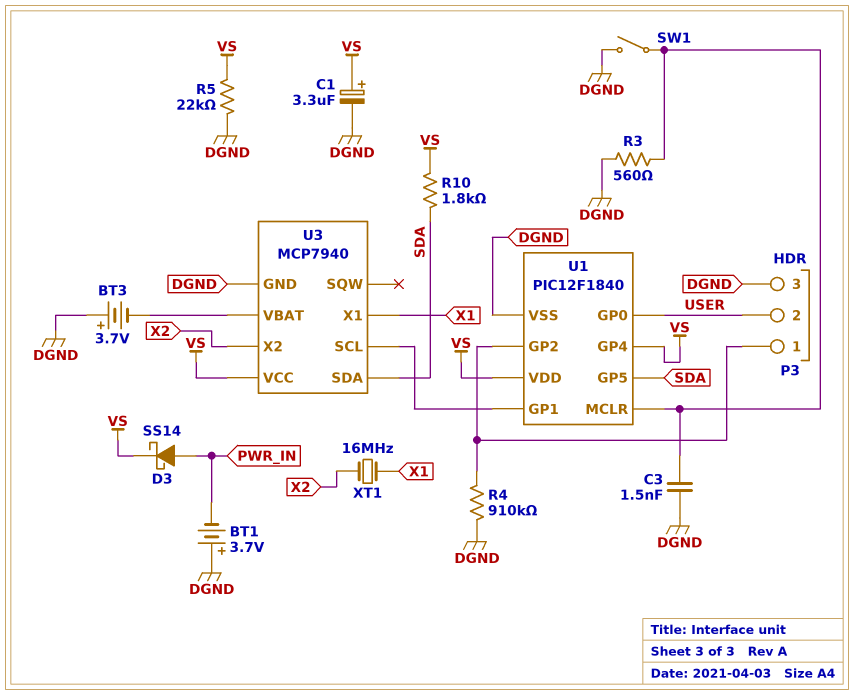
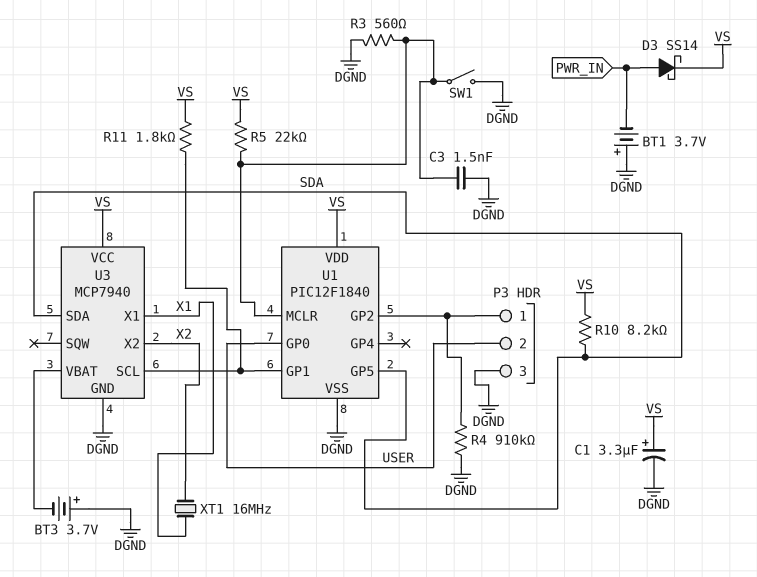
R5: 22k (DGND, VS) -> 22k (U1/MCLR, VS)
R10: 1.8k (SDA, VS) -> 8.2k (SDA, VS)
R11: none -> 1.8k (U1/GP1, VS)
U1 pin GP4: VS -> none

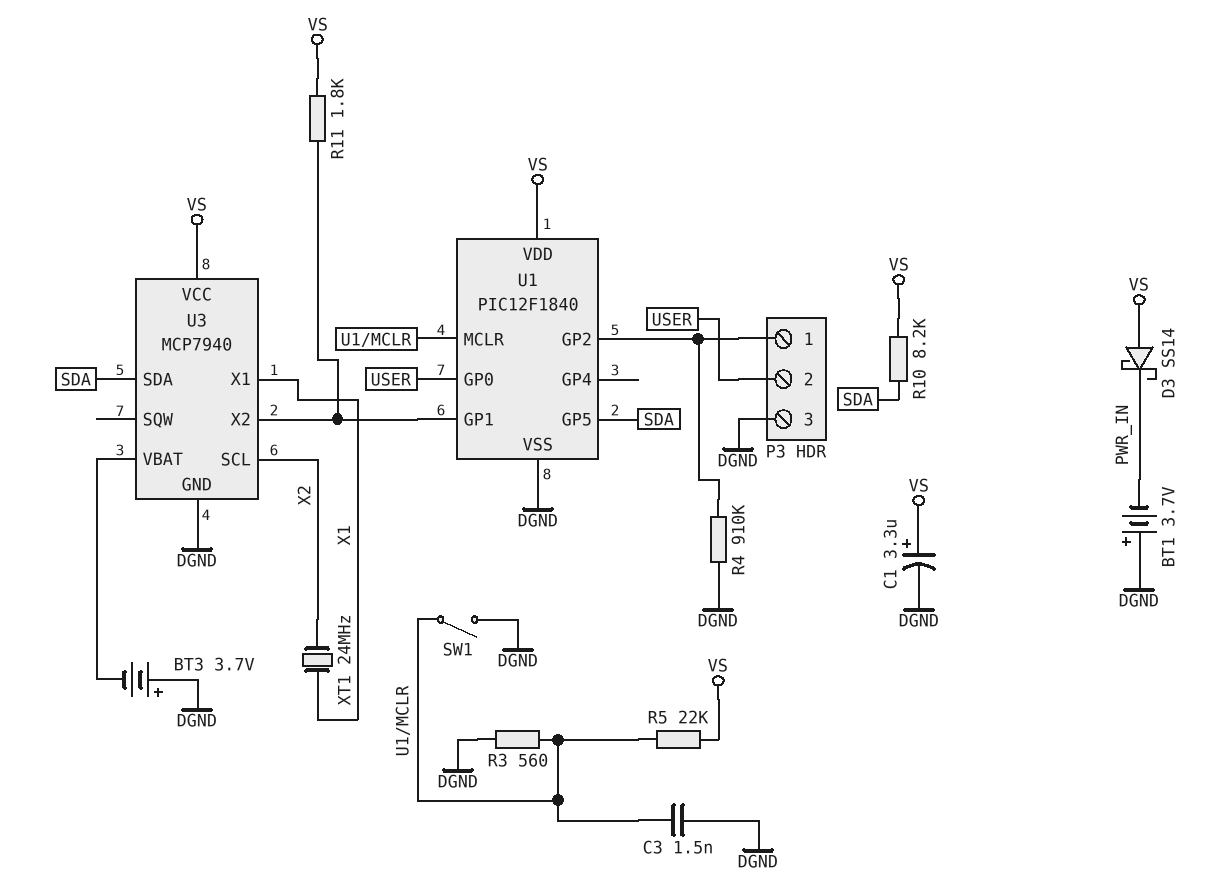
D3: schottky SS14 (A PWR_IN, K VS) -> schottky SS14 (A VS, K PWR_IN)
U3 pin SCL: U1/GP1 -> X2
U3 pin X2: X2 -> U1/GP1
XT1: 16MHz (X1, X2) -> 24MHz (X1, X2)

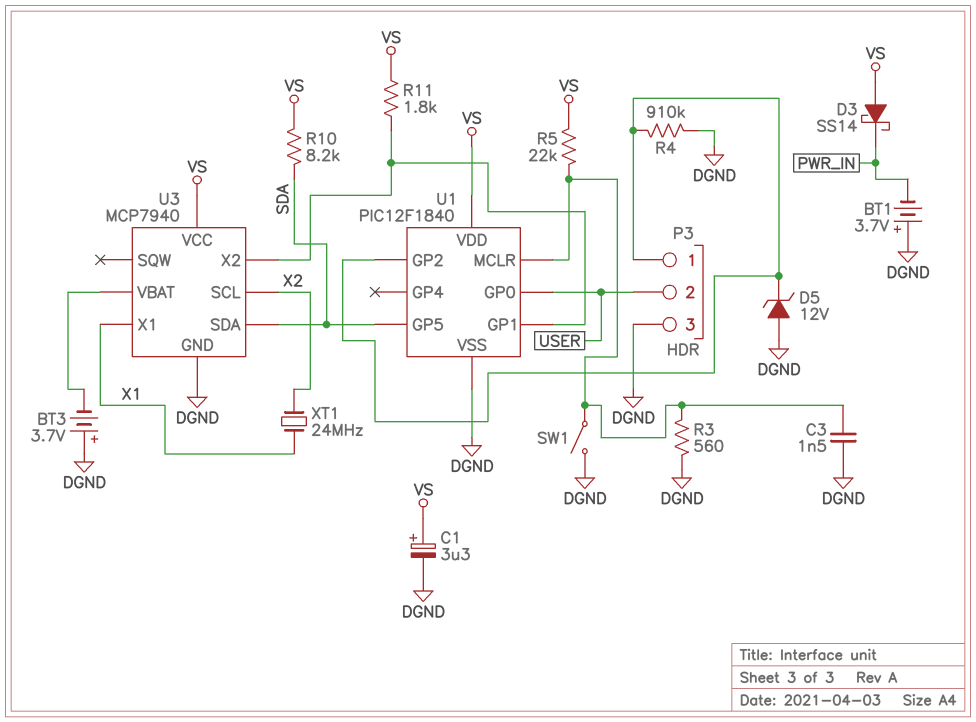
D5: none -> zener 12V (A DGND, K P3/1)

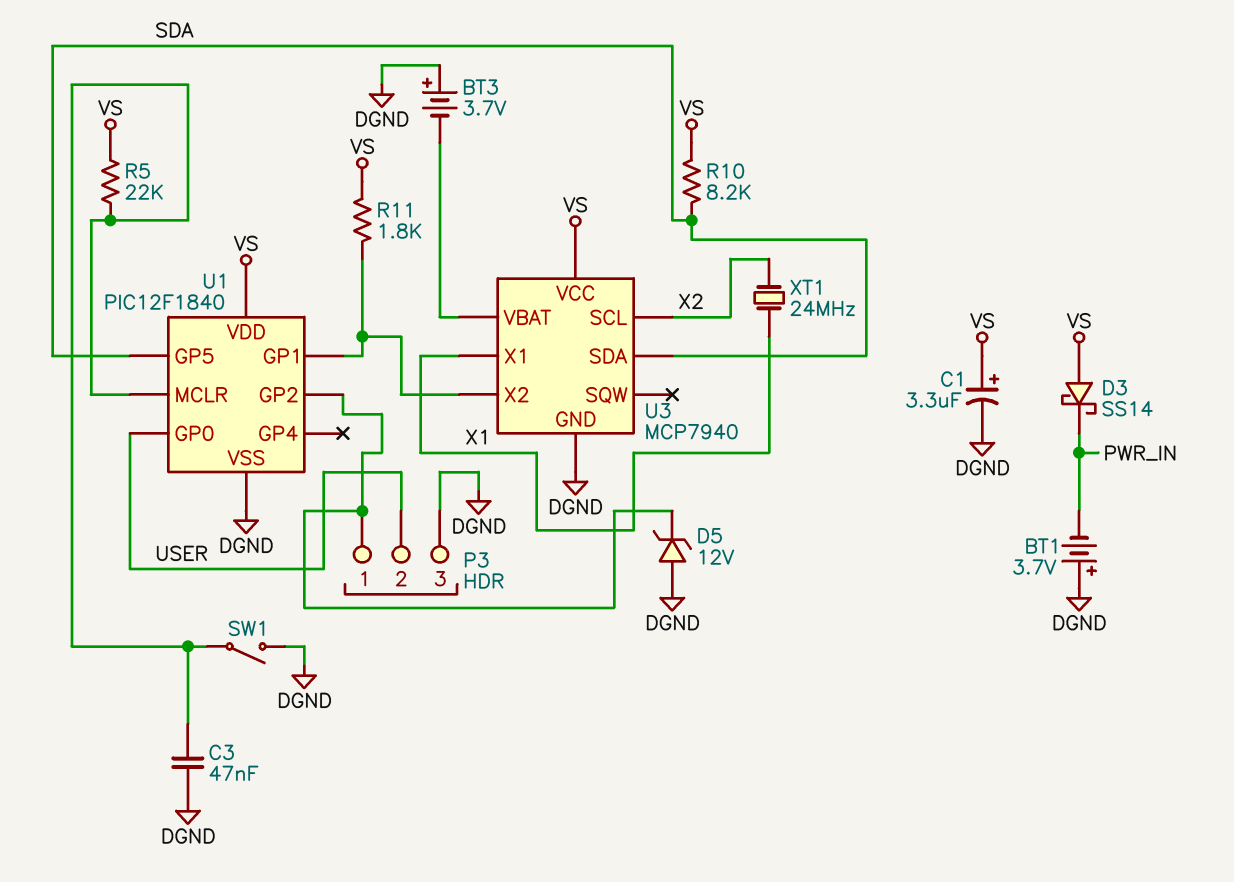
C3: 1.5nF (DGND, U1/MCLR) -> 47nF (DGND, U1/MCLR)
R3: 560 (DGND, U1/MCLR) -> none
R4: 910k (DGND, P3/1) -> none

